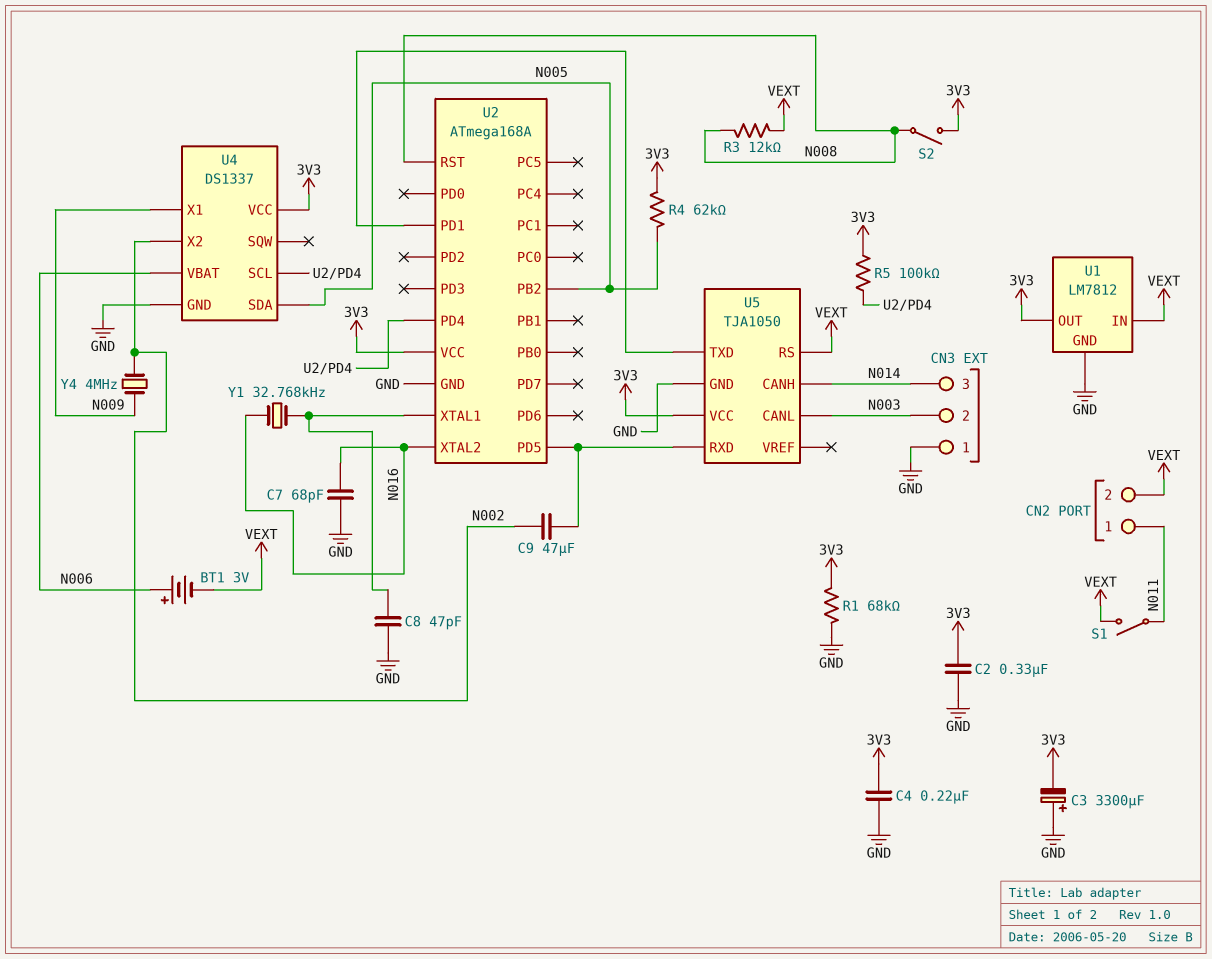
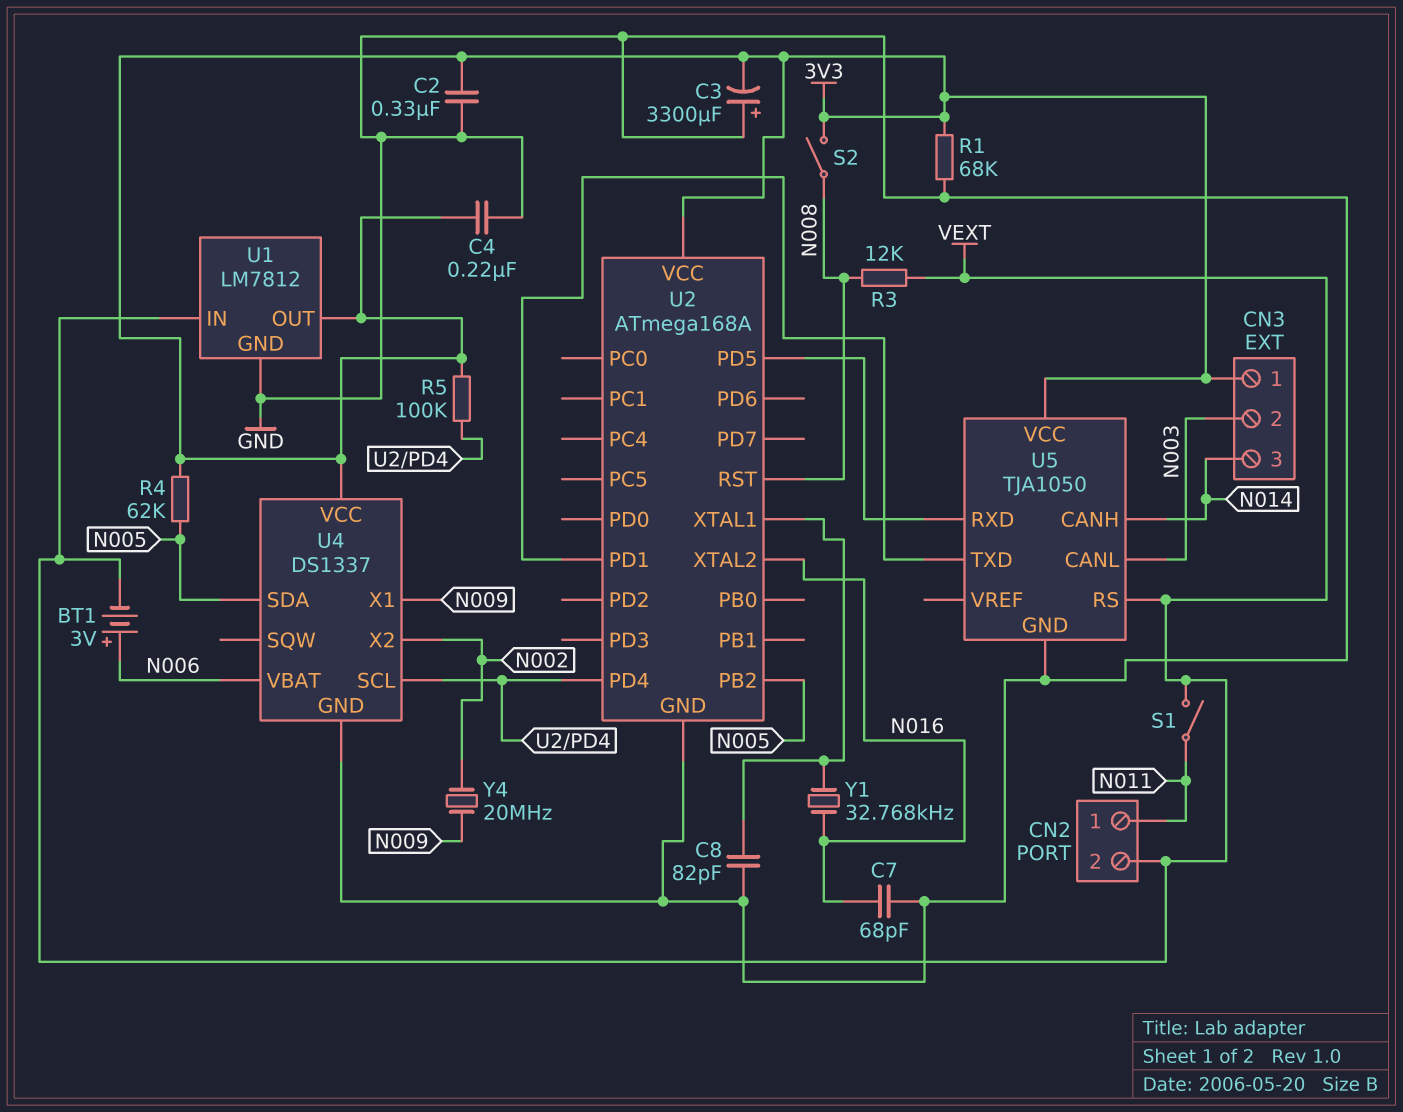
C8: 47pF (GND, U2/XTAL1) -> 82pF (GND, U2/XTAL1)
C9: 47uF (N002, U2/PD5) -> none
CN3 pin 1: GND -> 3V3
Y4: 4MHz (N002, N009) -> 20MHz (N002, N009)

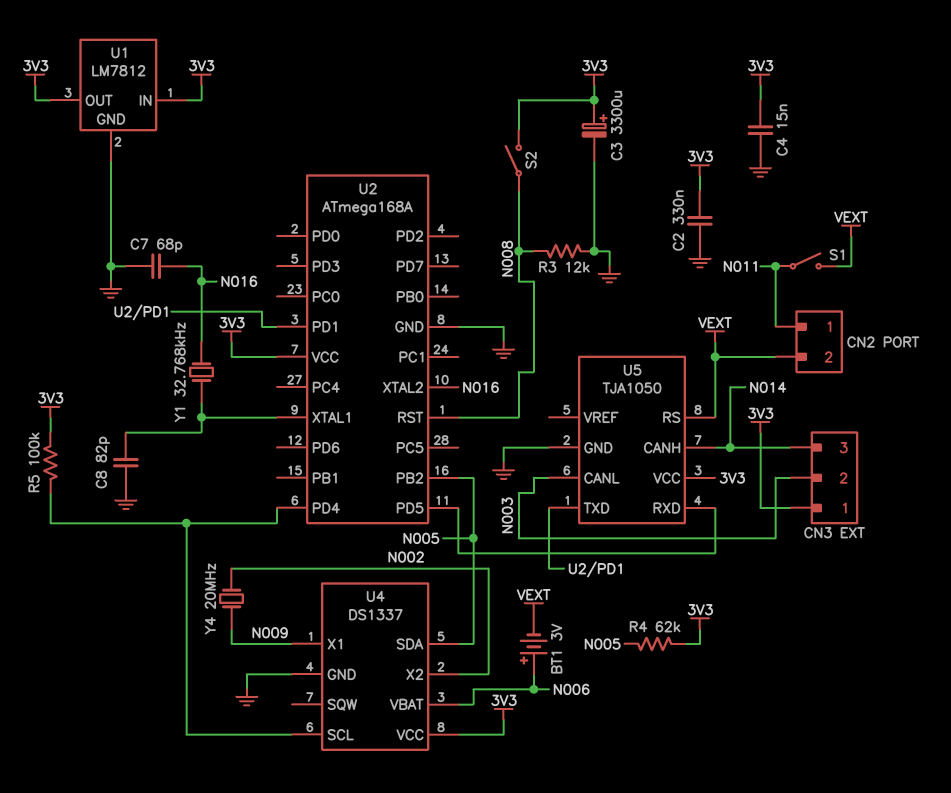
C3: 3300uF (plus GND, minus 3V3) -> 3300uF (plus 3V3, minus GND)
C4: 220nF (3V3, GND) -> 15nF (3V3, GND)
R1: 68k (3V3, GND) -> none
R3: 12k (N008, VEXT) -> 12k (GND, N008)
U1 pin IN: VEXT -> 3V3

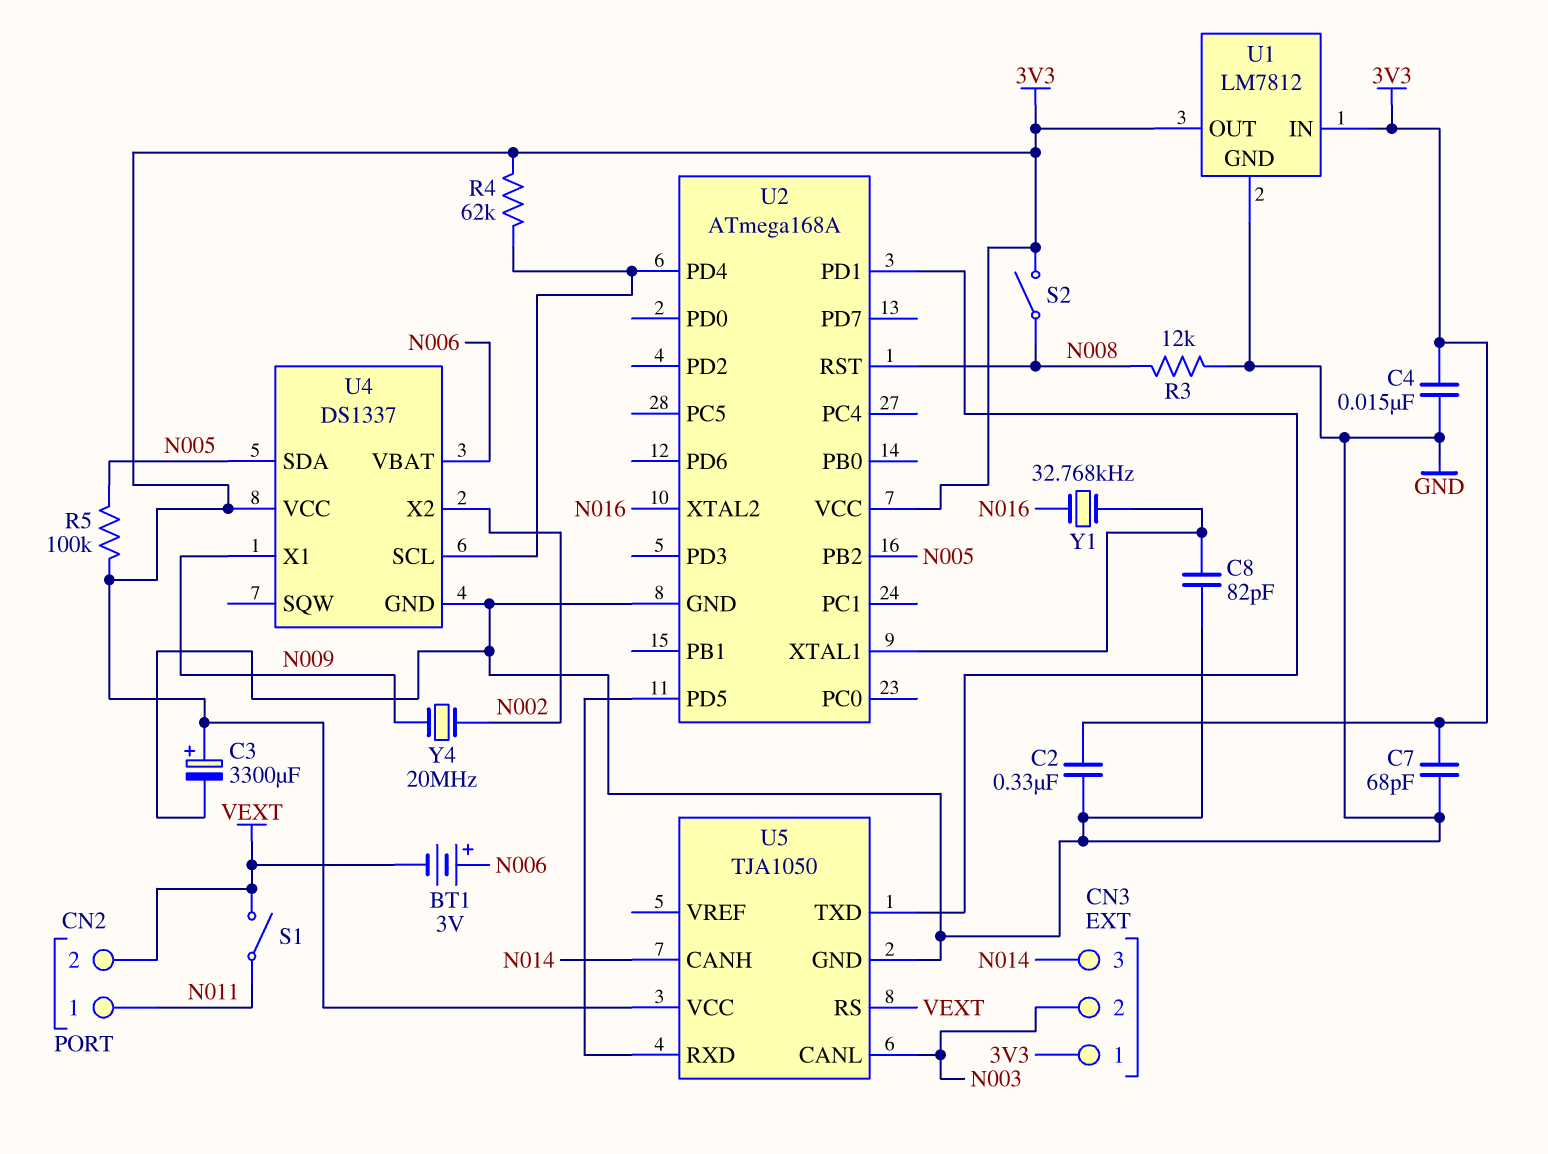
C7: 68pF (GND, N016) -> 68pF (3V3, GND)
R4: 62k (3V3, N005) -> 62k (3V3, U2/PD4)
R5: 100k (3V3, U2/PD4) -> 100k (3V3, N005)

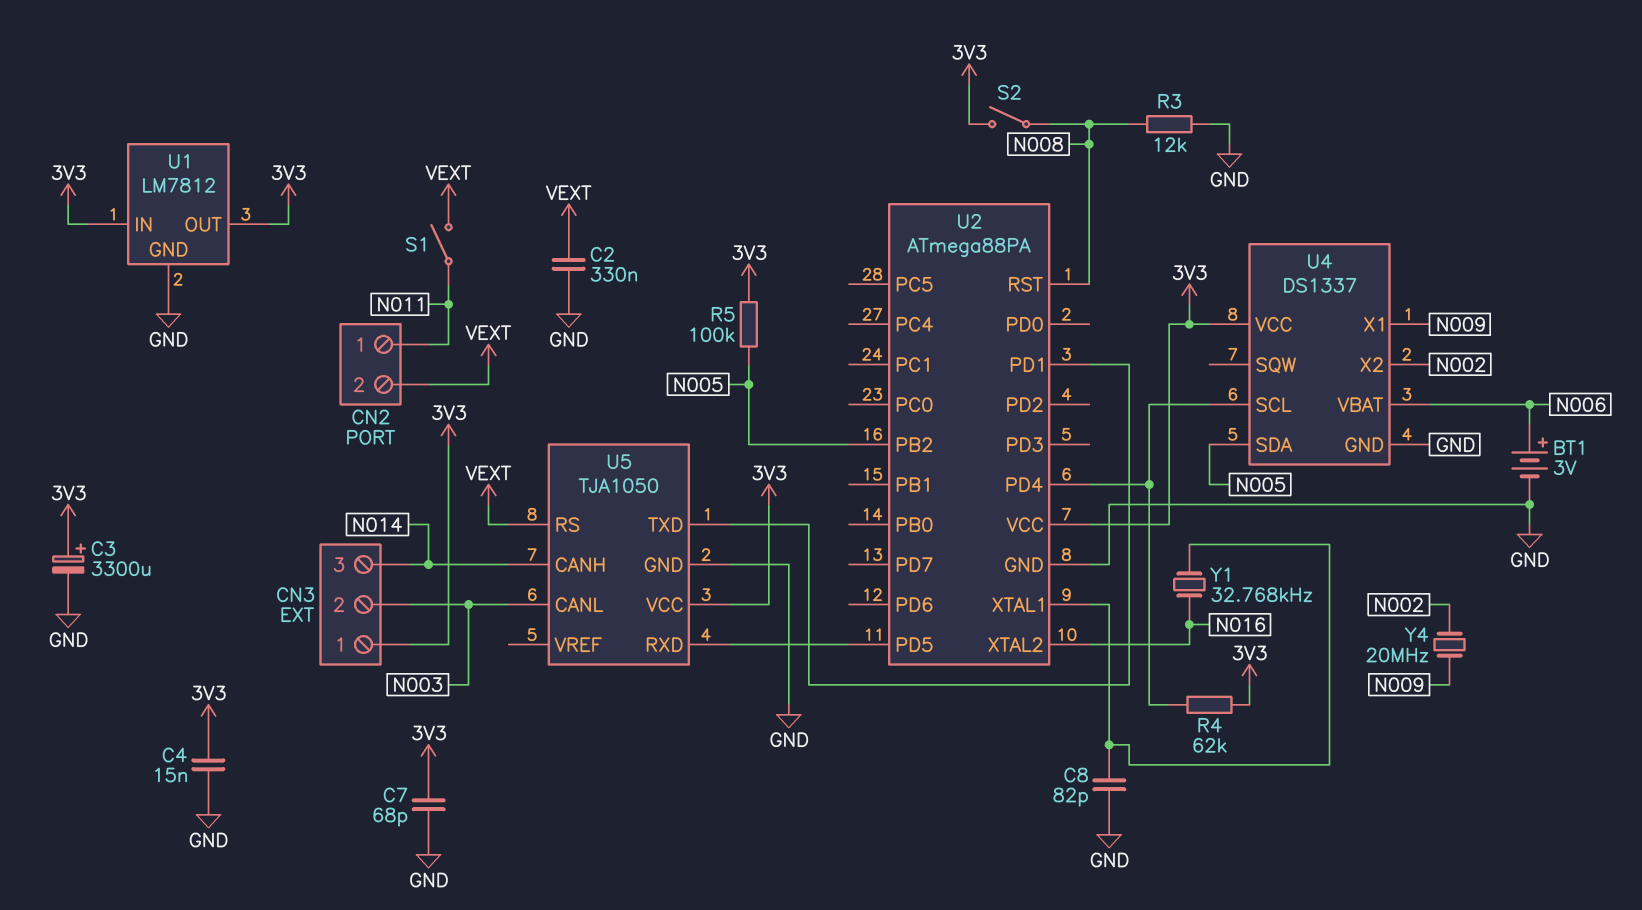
BT1: 3V (plus N006, minus VEXT) -> 3V (plus N006, minus GND)
C2: 330nF (3V3, GND) -> 330nF (GND, VEXT)
U2: ATmega168A -> ATmega88PA

